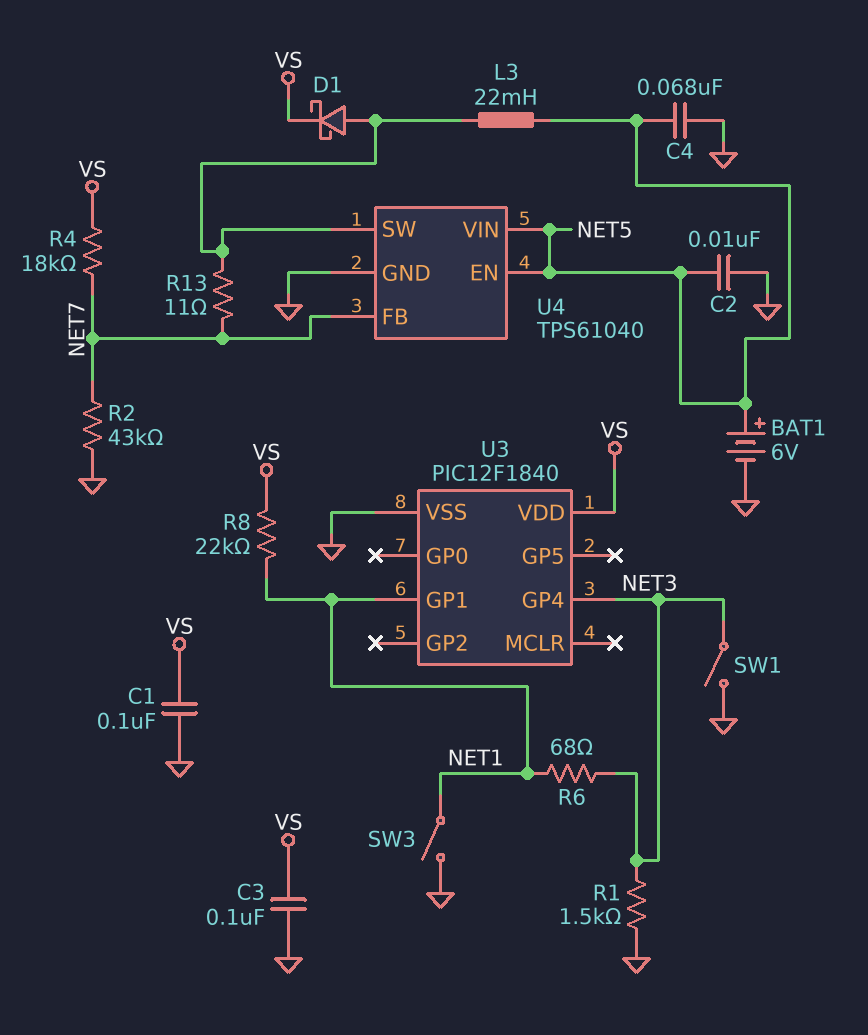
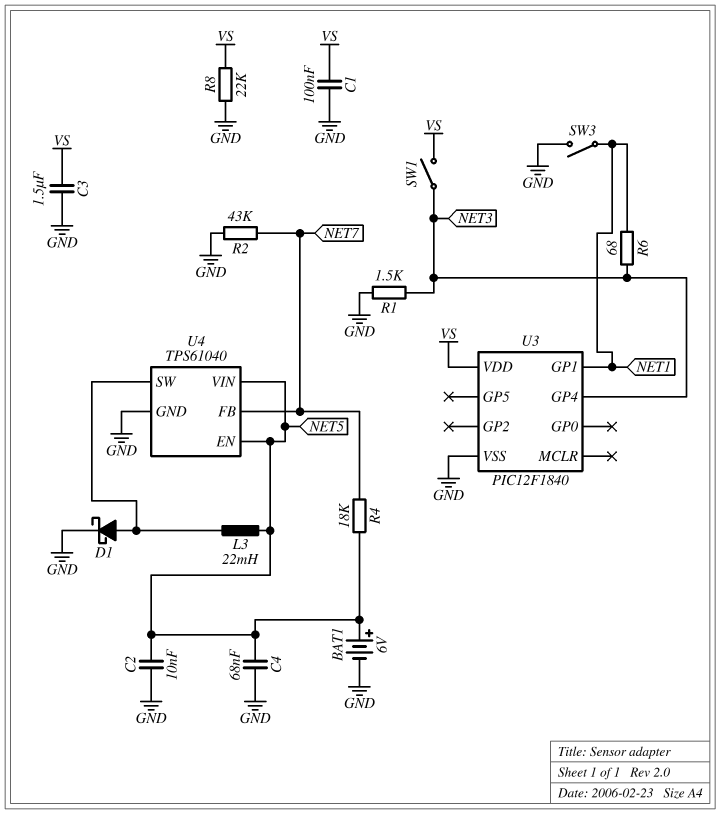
C3: 100nF (GND, VS) -> 1.5uF (GND, VS)
D1: schottky (A U4/SW, K VS) -> schottky (A U4/SW, K GND)
R4: 18k (NET7, VS) -> 18k (NET5, NET7)
R8: 22k (NET1, VS) -> 22k (GND, VS)
R13: 11 (NET7, U4/SW) -> none
SW1: switch (GND, NET3) -> switch (NET3, VS)

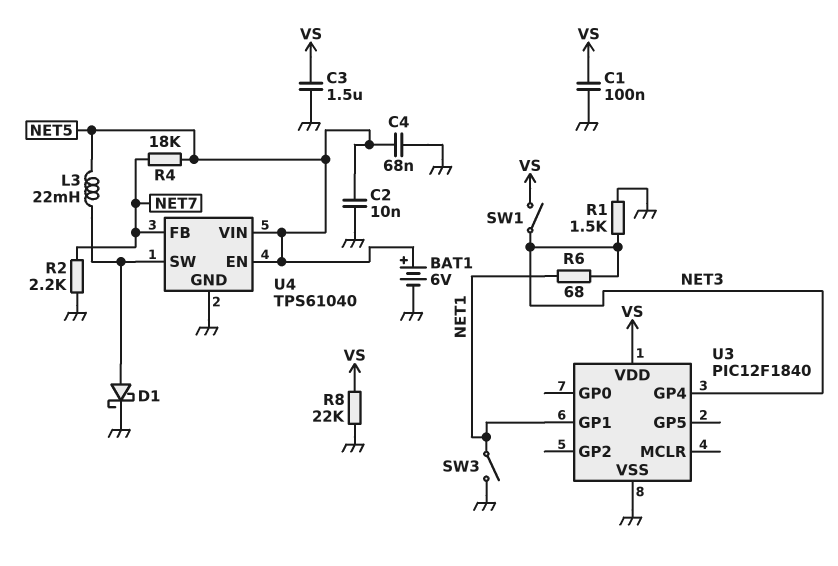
R2: 43k (GND, NET7) -> 2.2k (GND, NET7)

